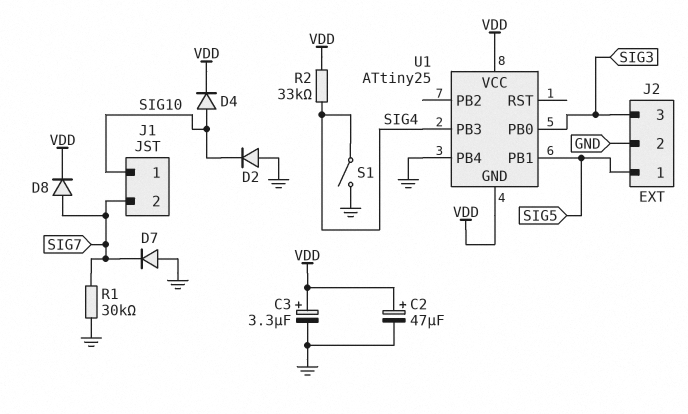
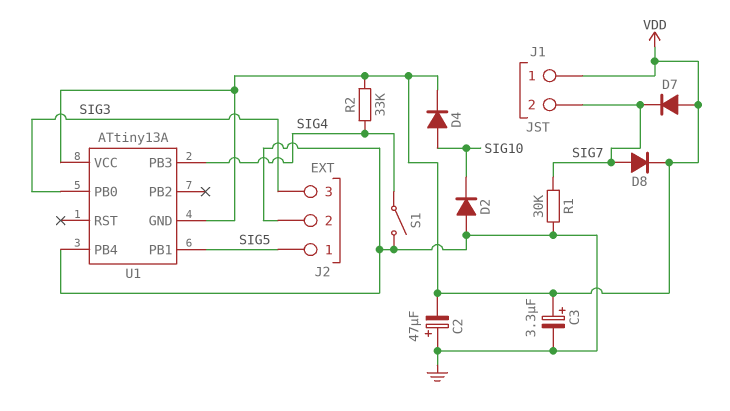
C2: 47uF (plus VDD, minus GND) -> 47uF (plus GND, minus VDD)
D7: diode (A GND, K SIG7) -> diode (A VDD, K SIG7)
J1 pin 1: SIG10 -> VDD
U1: ATtiny25 -> ATtiny13A

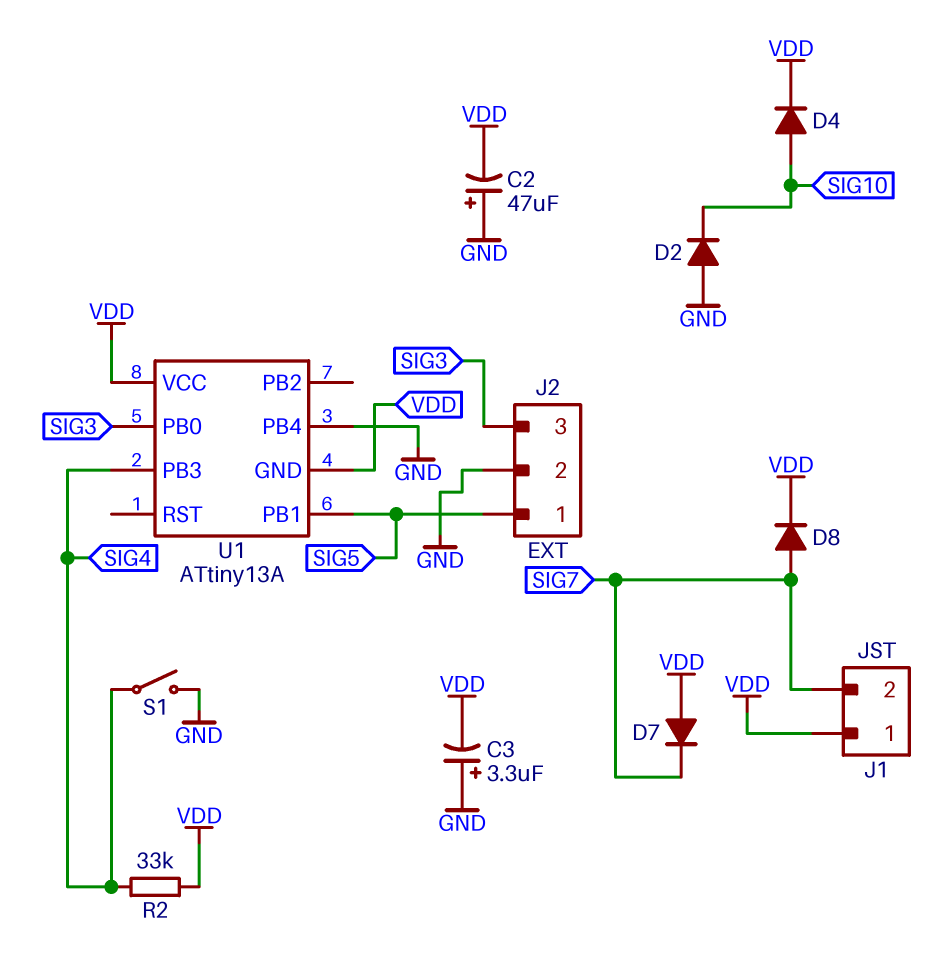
C3: 3.3uF (plus VDD, minus GND) -> 3.3uF (plus GND, minus VDD)
R1: 30k (GND, SIG7) -> none

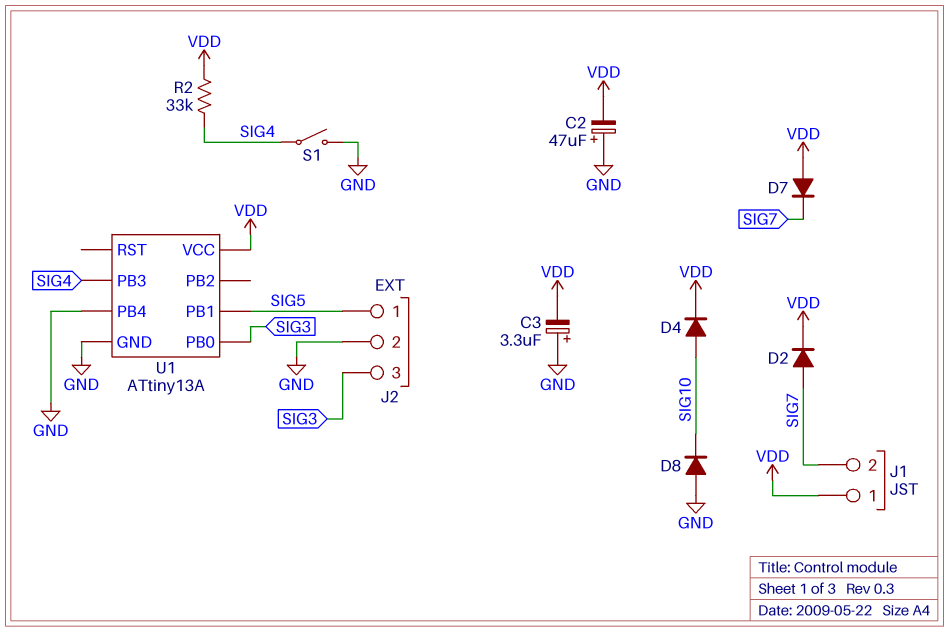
D2: diode (A GND, K SIG10) -> diode (A SIG7, K VDD)
D8: diode (A SIG7, K VDD) -> diode (A GND, K SIG10)
U1 pin GND: VDD -> GND

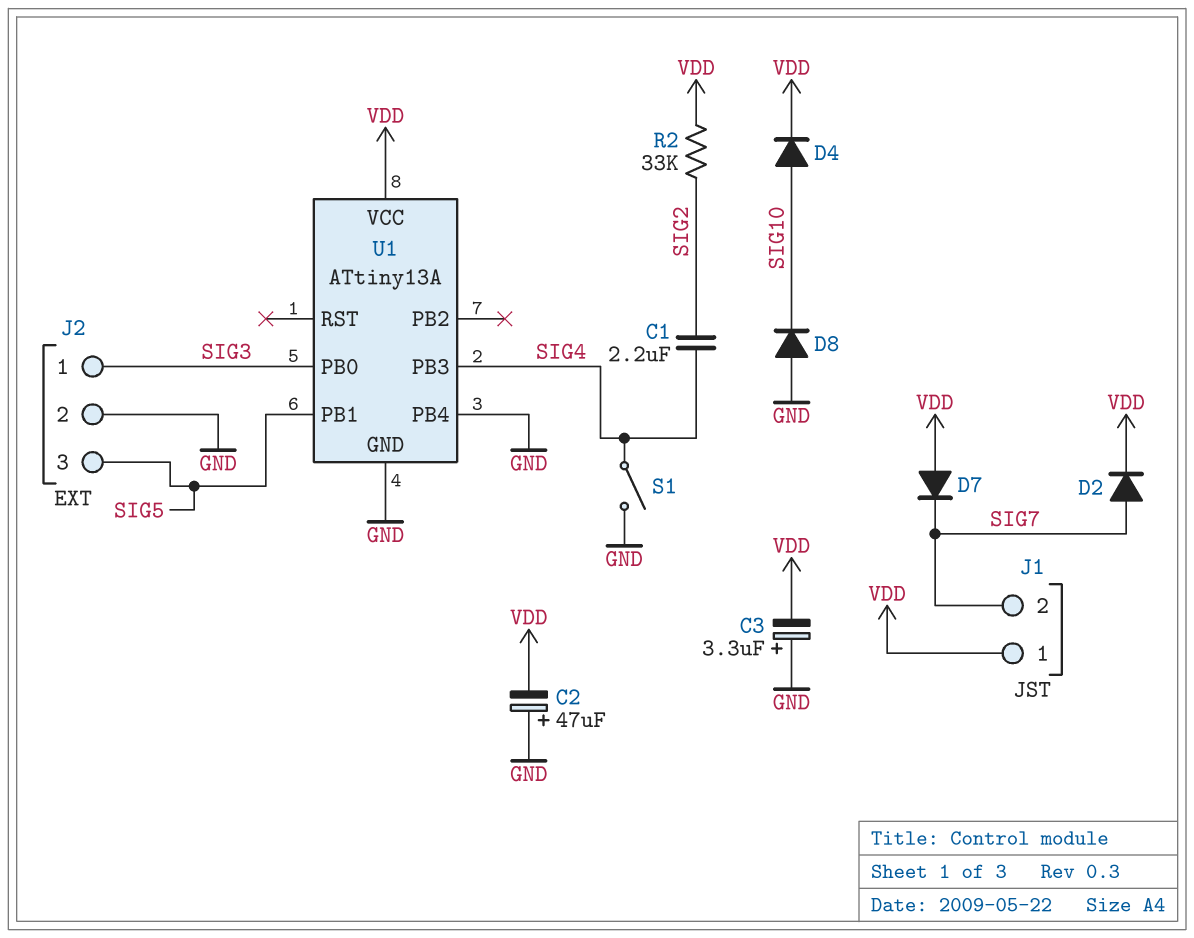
C1: none -> 2.2uF (SIG2, SIG4)
J2 pin 1: SIG5 -> SIG3
J2 pin 3: SIG3 -> SIG5
R2: 33k (SIG4, VDD) -> 33k (SIG2, VDD)

